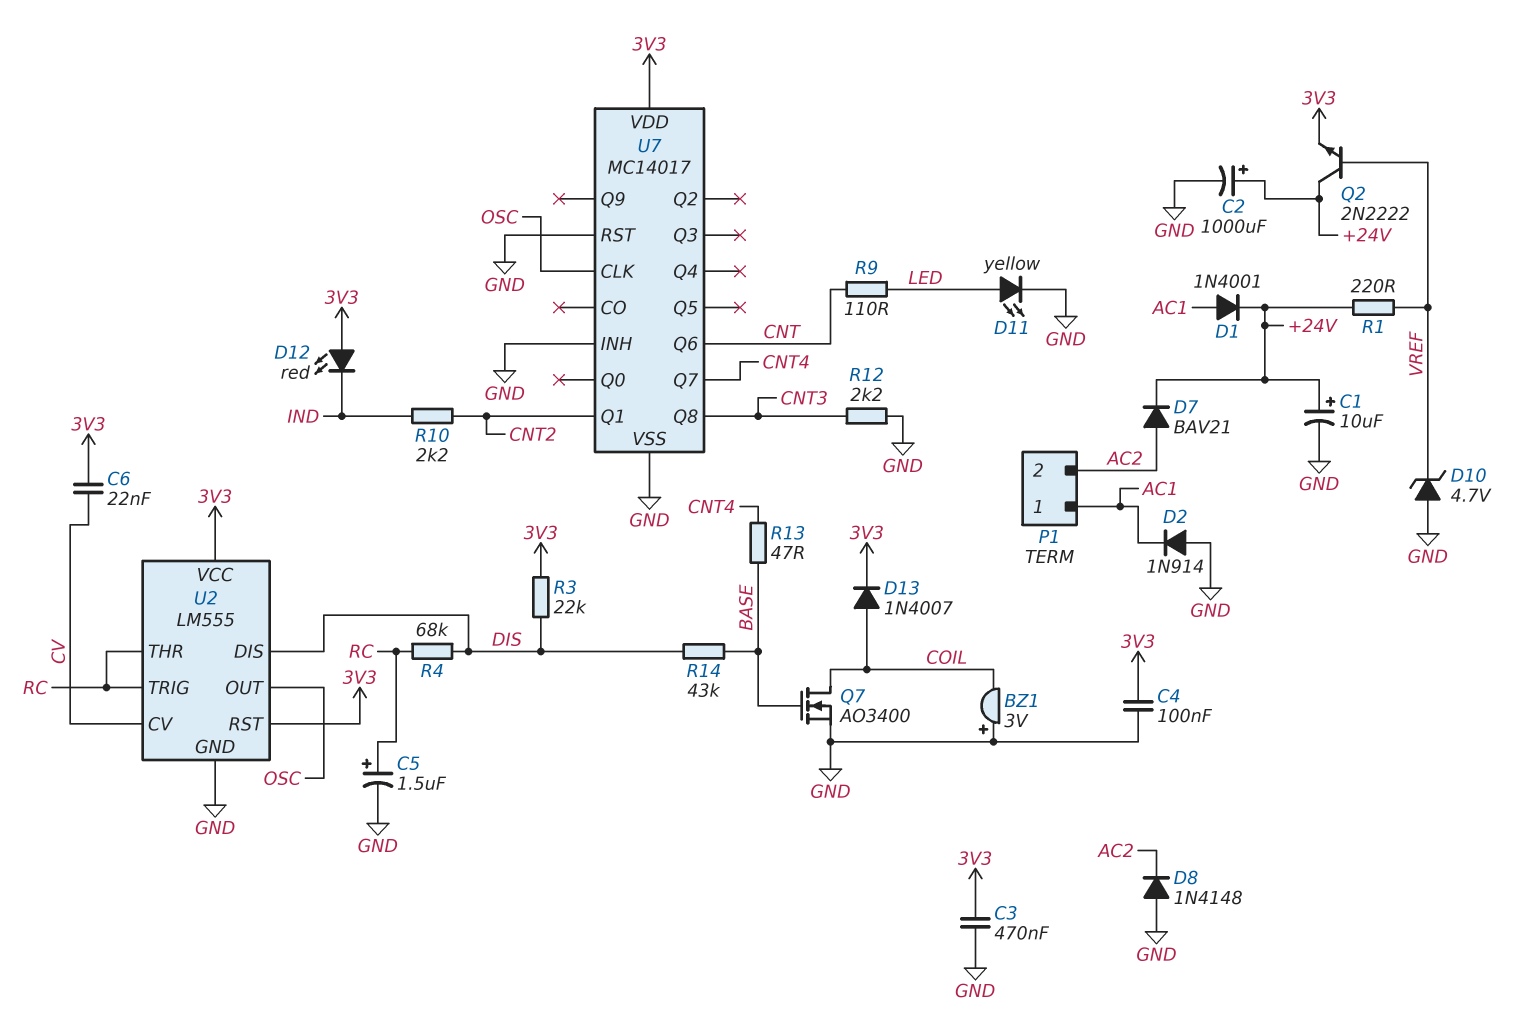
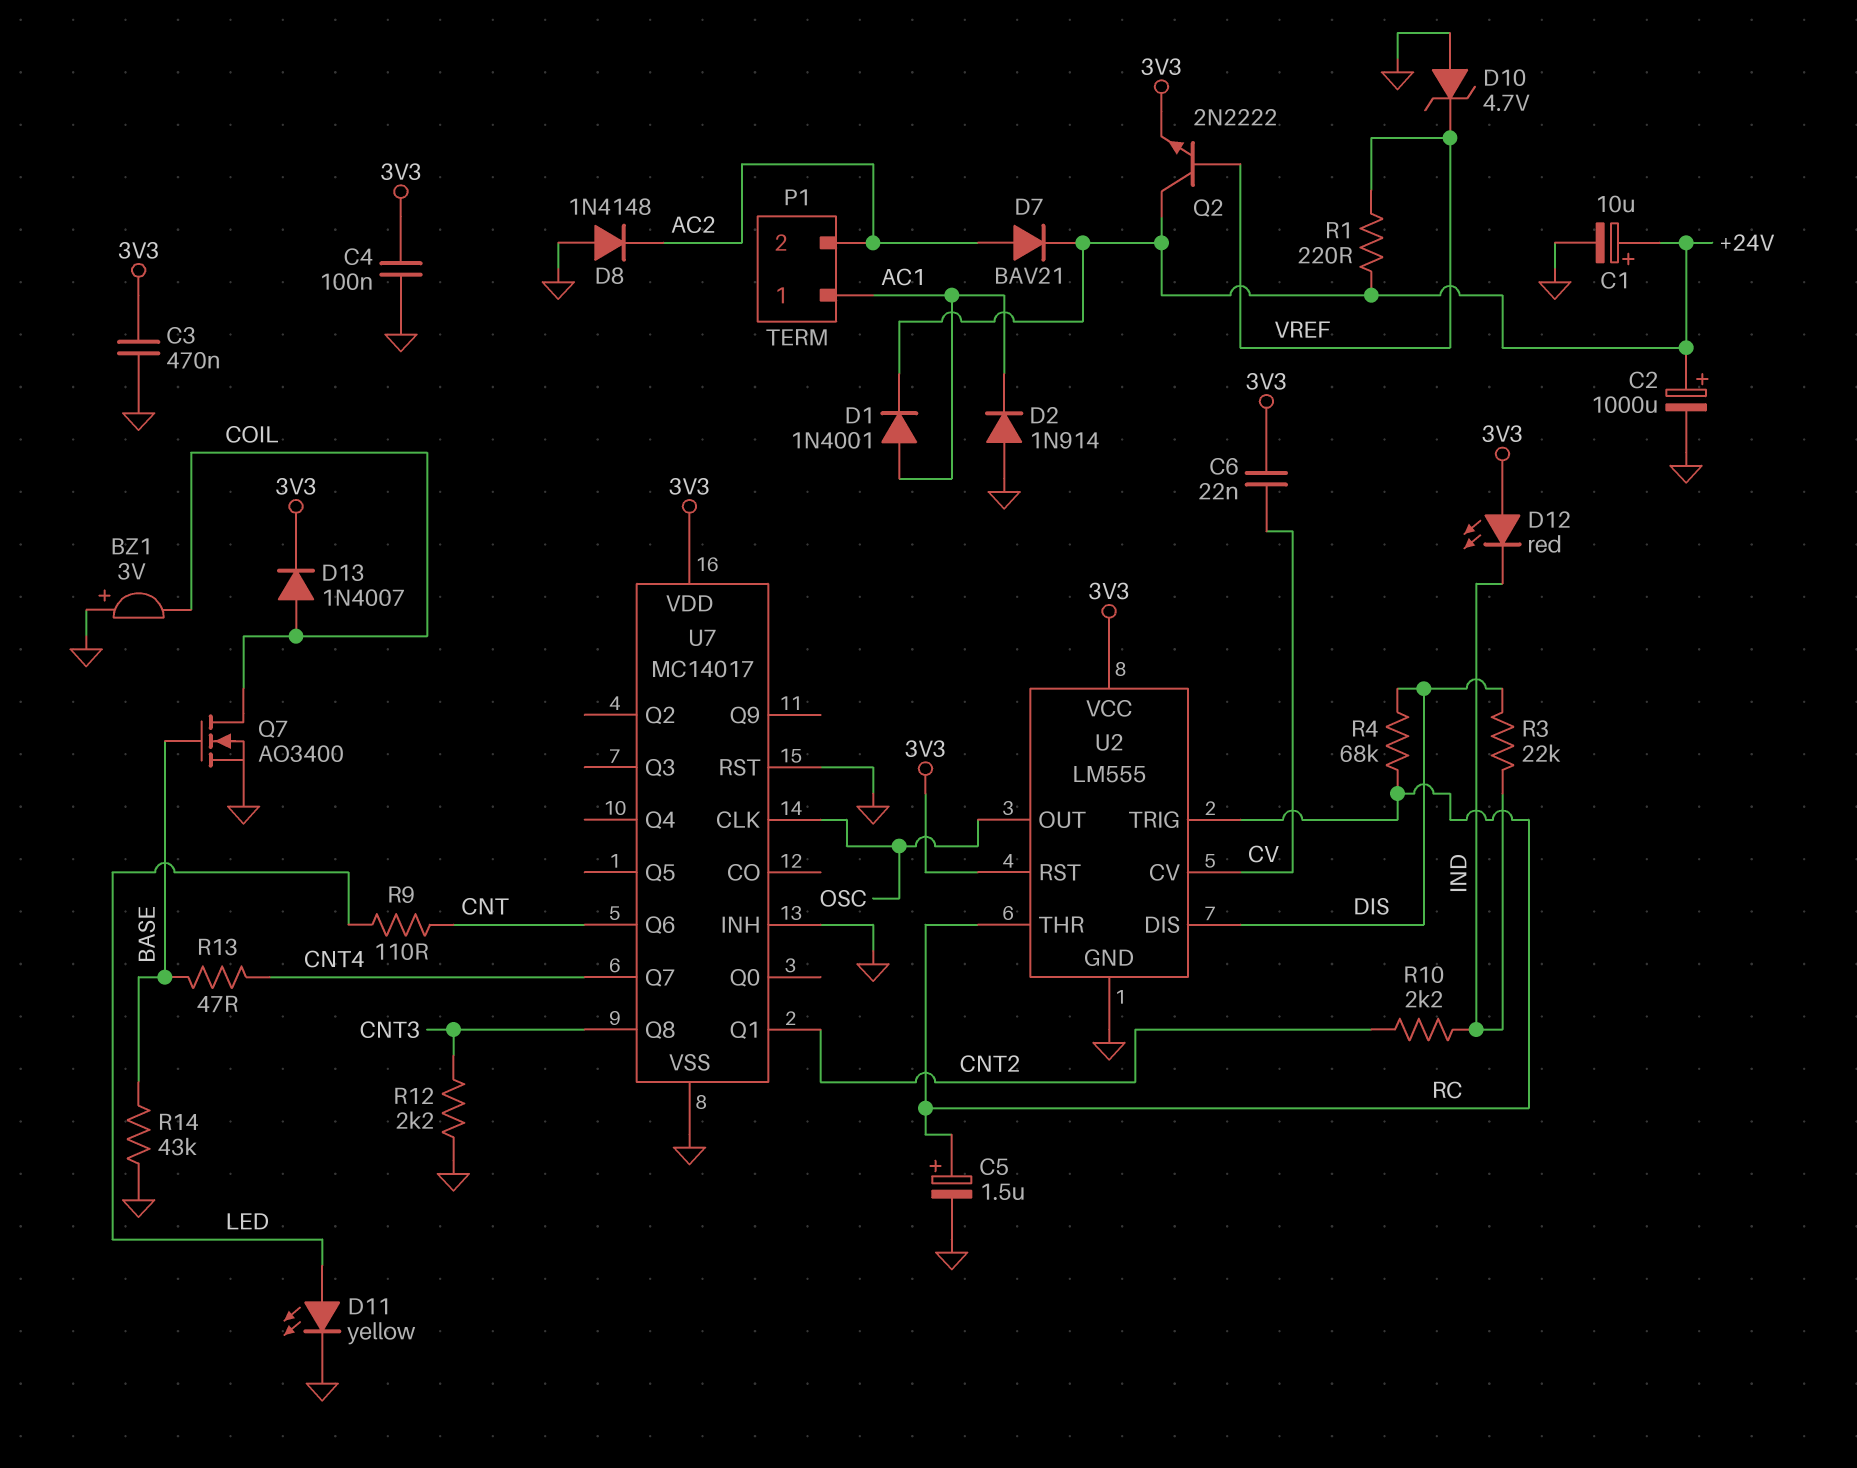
R3: 22k (3V3, DIS) -> 22k (DIS, IND)
R14: 43k (BASE, DIS) -> 43k (BASE, GND)

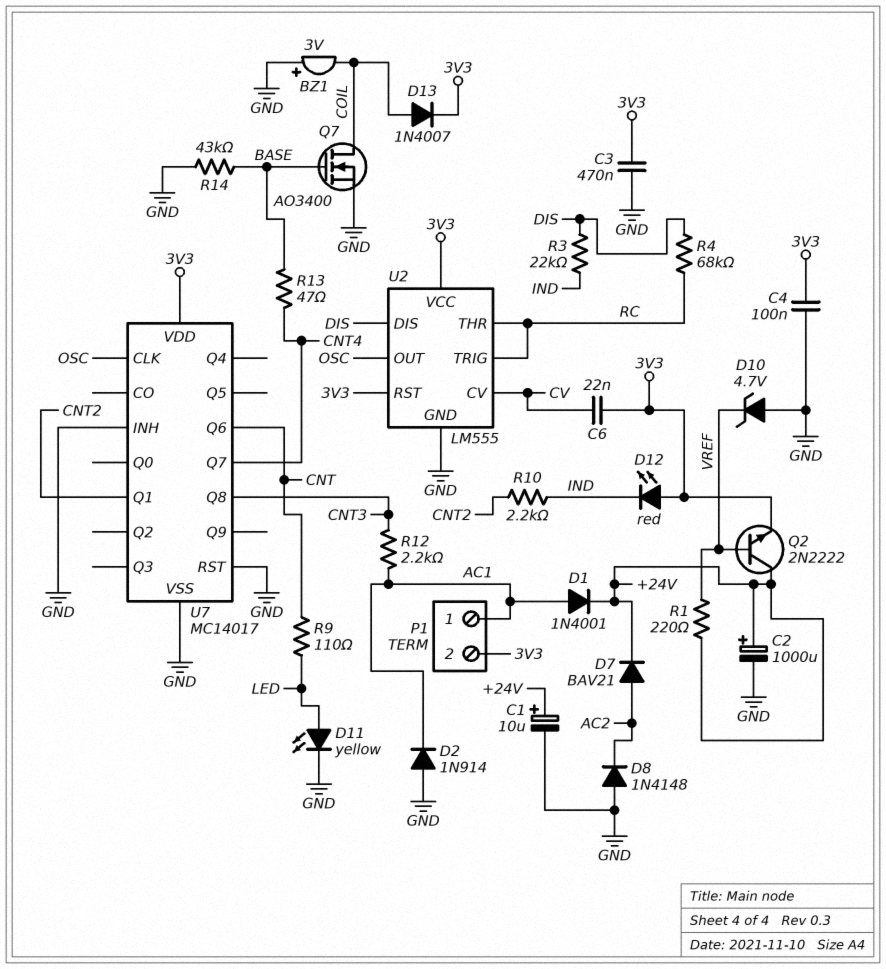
C5: 1.5uF (plus RC, minus GND) -> none
P1 pin 2: AC2 -> 3V3
R12: 2.2k (CNT3, GND) -> 2.2k (AC1, CNT3)

